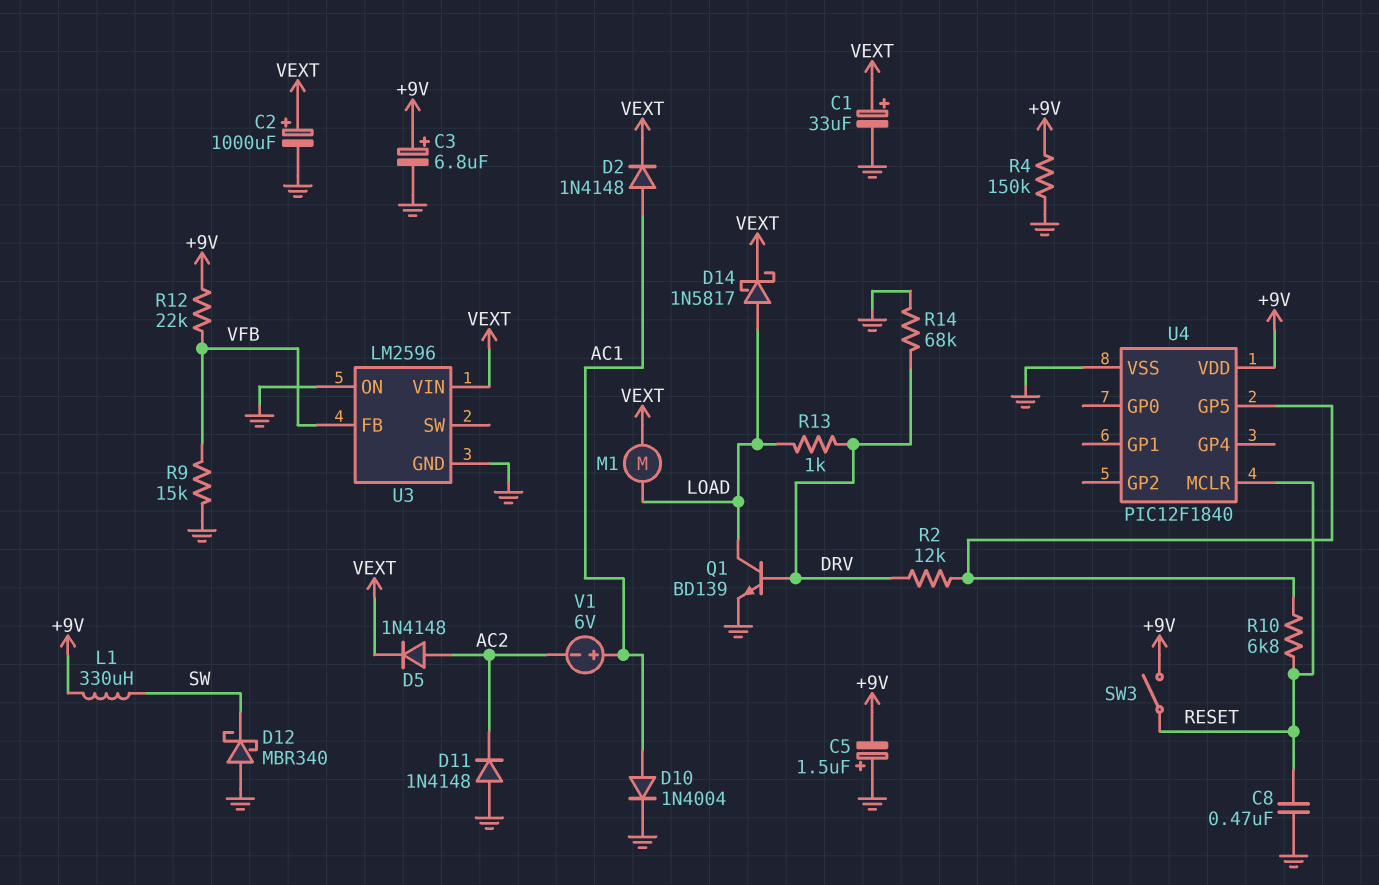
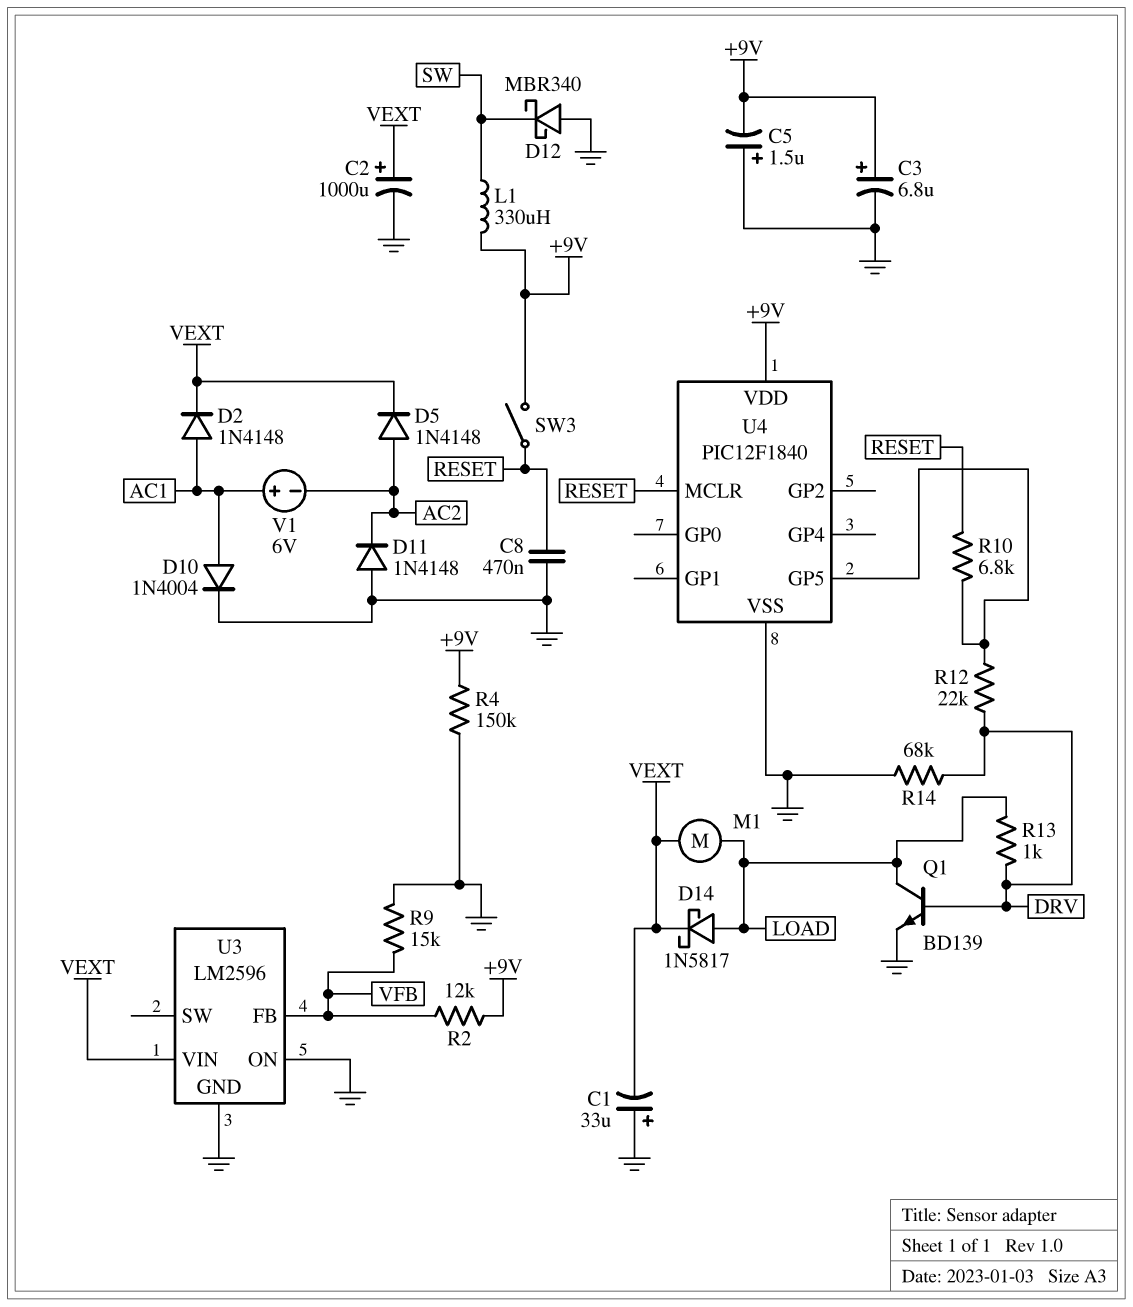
C1: 33uF (plus VEXT, minus GND) -> 33uF (plus GND, minus VEXT)
R2: 12k (DRV, U4/GP5) -> 12k (+9V, VFB)
R12: 22k (+9V, VFB) -> 22k (DRV, U4/GP5)

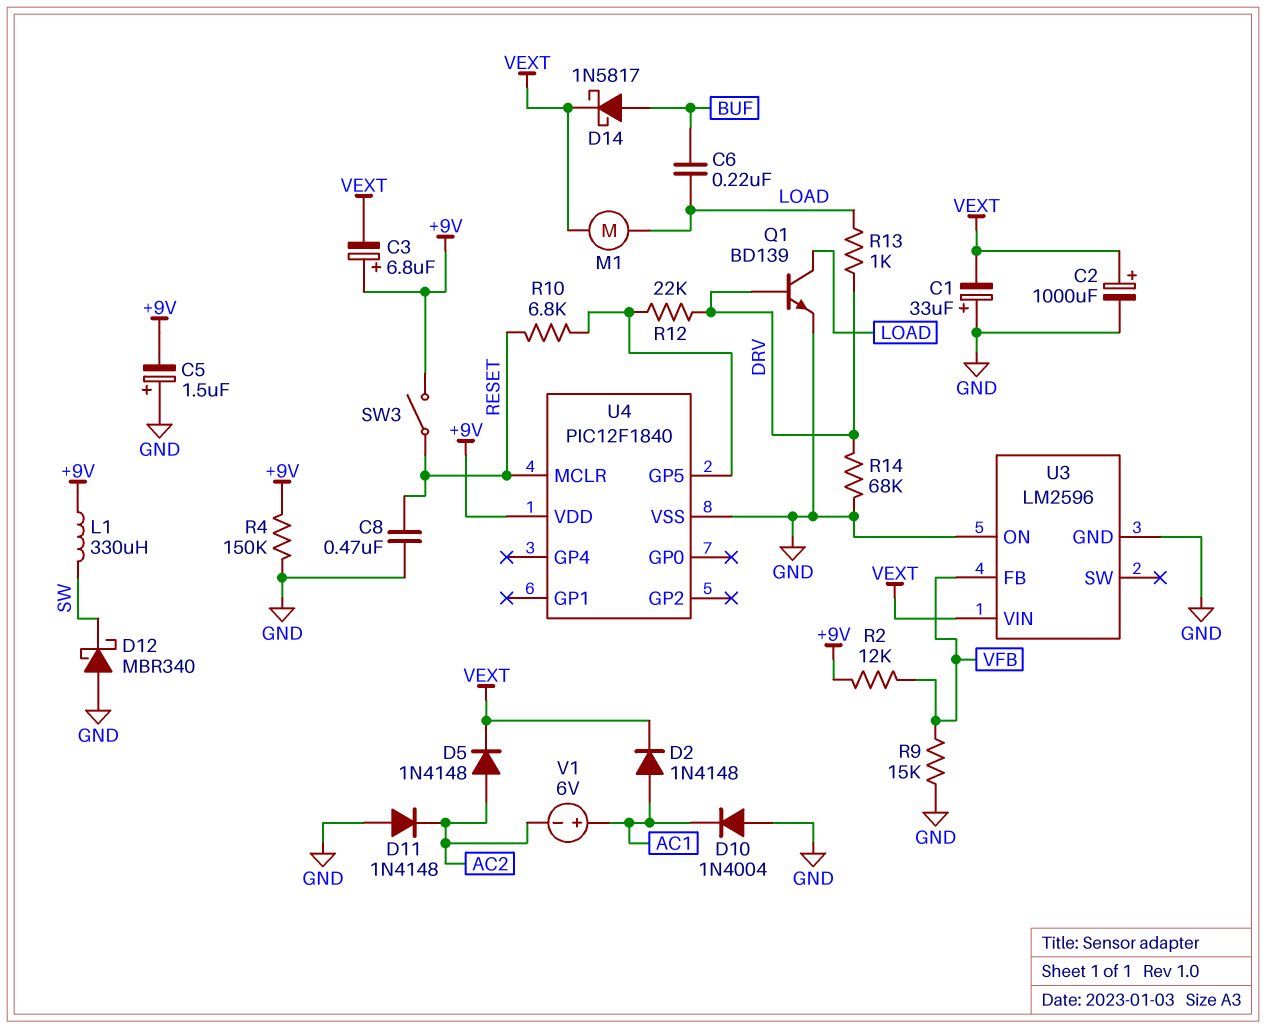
C3: 6.8uF (plus +9V, minus GND) -> 6.8uF (plus +9V, minus VEXT)
C6: none -> 220nF (BUF, LOAD)
D10: diode 1N4004 (A AC1, K GND) -> diode 1N4004 (A GND, K AC1)
D14: schottky 1N5817 (A LOAD, K VEXT) -> schottky 1N5817 (A BUF, K VEXT)

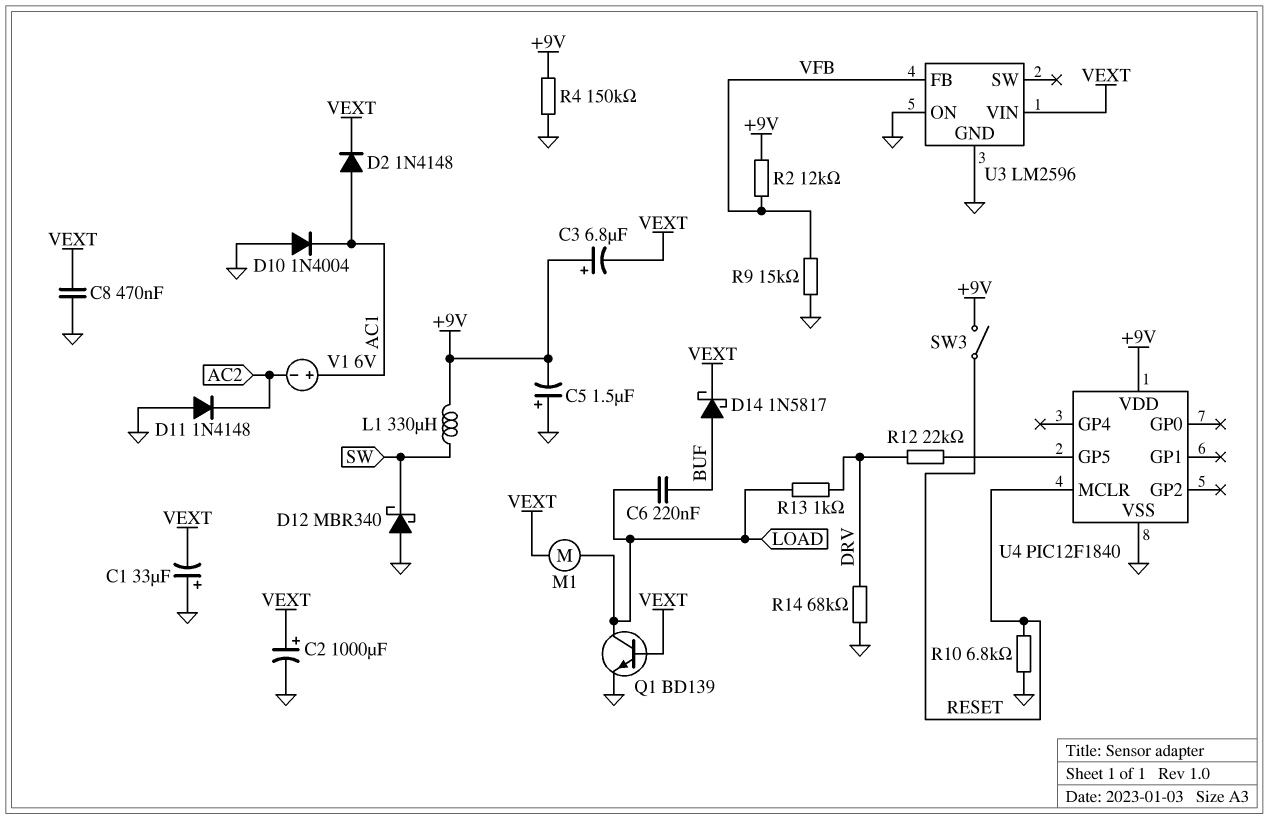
C8: 470nF (GND, RESET) -> 470nF (GND, VEXT)
D5: diode 1N4148 (A AC2, K VEXT) -> none
Q1: NPN BD139 (B DRV, C LOAD, E GND) -> NPN BD139 (B VEXT, C LOAD, E GND)
R10: 6.8k (RESET, U4/GP5) -> 6.8k (GND, RESET)

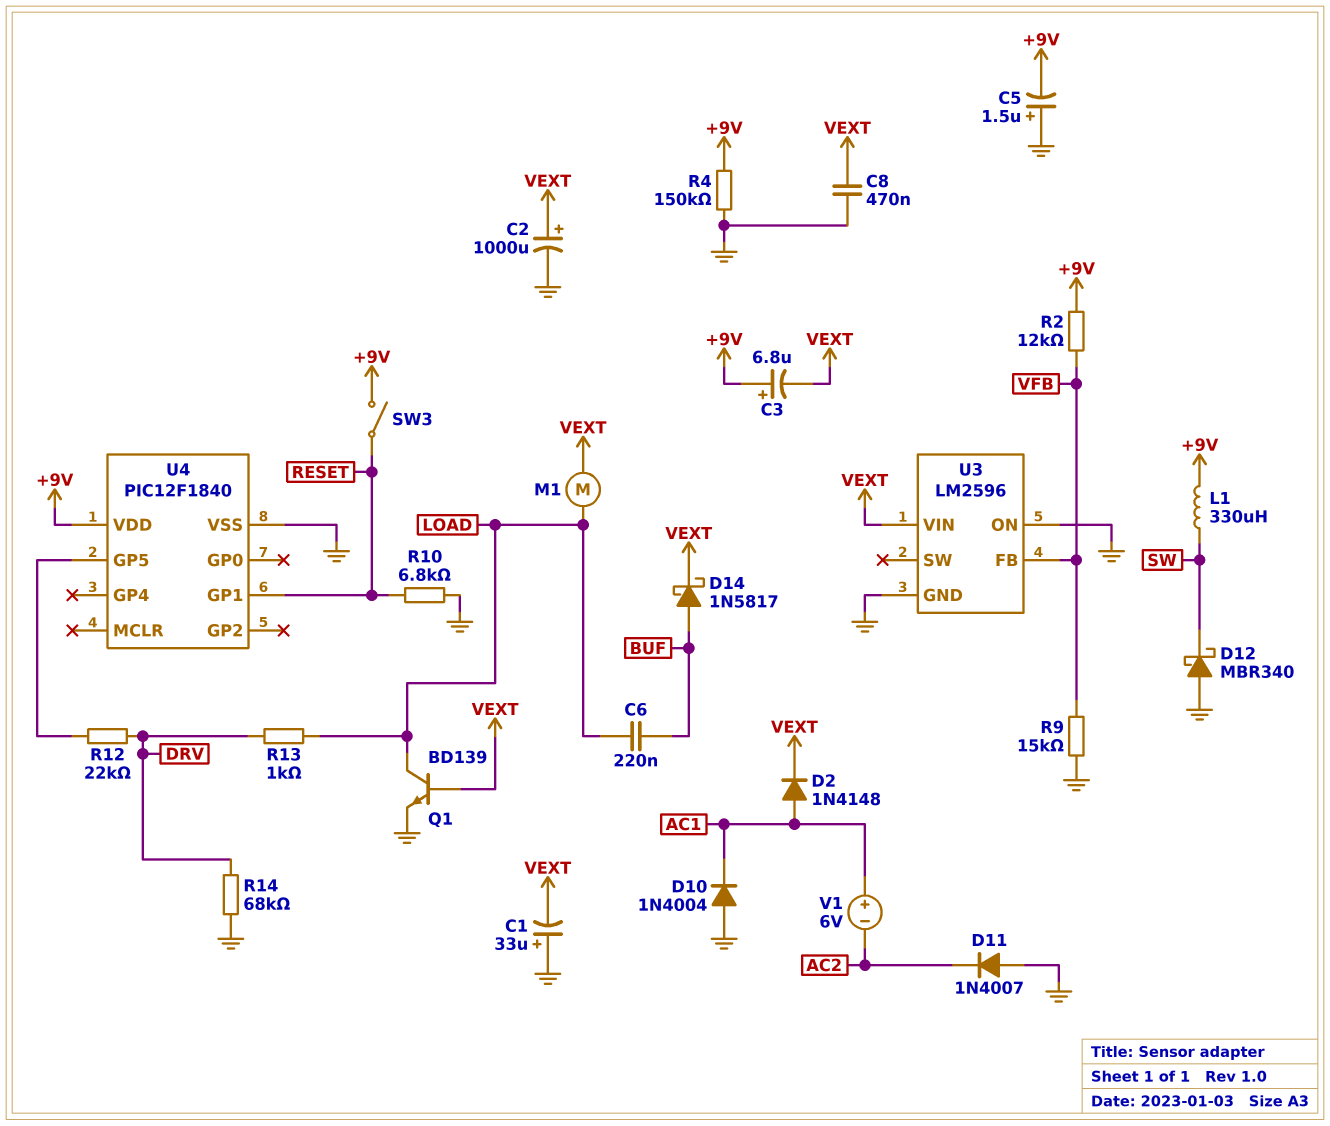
D11: diode 1N4148 (A GND, K AC2) -> diode 1N4007 (A GND, K AC2)
U4 pin GP1: none -> RESET
U4 pin MCLR: RESET -> none

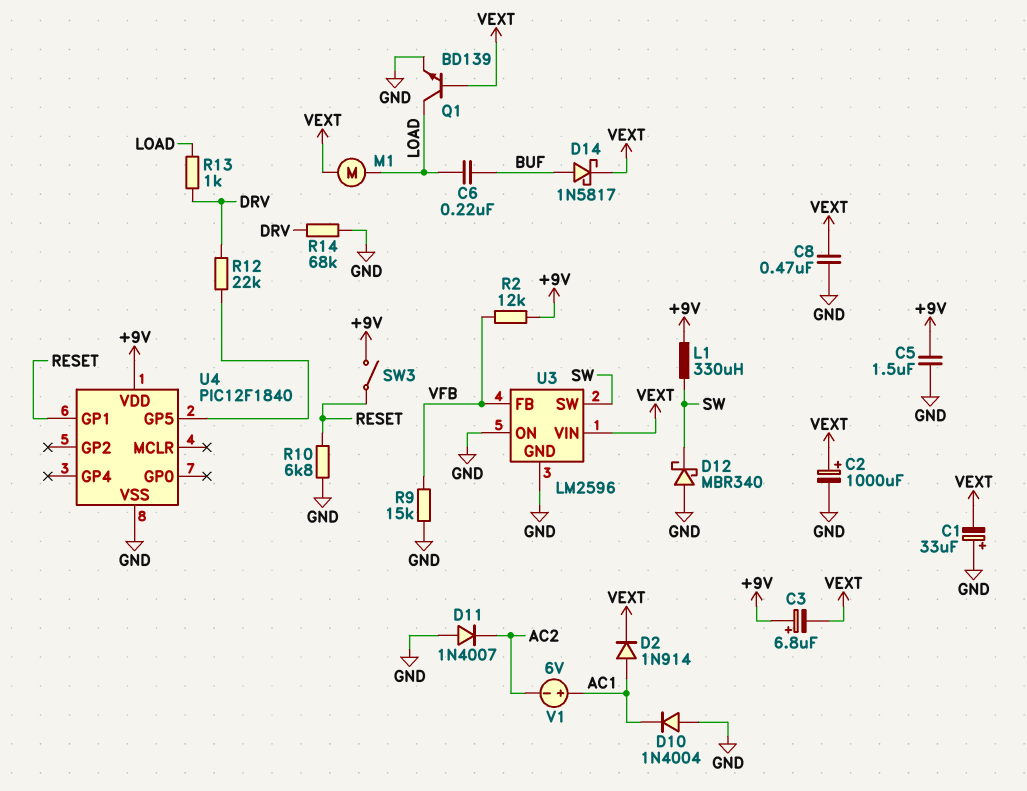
C5: 1.5uF (plus GND, minus +9V) -> 1.5uF (+9V, GND)
D2: diode 1N4148 (A AC1, K VEXT) -> diode 1N914 (A AC1, K VEXT)
R4: 150k (+9V, GND) -> none
U3 pin SW: none -> SW

